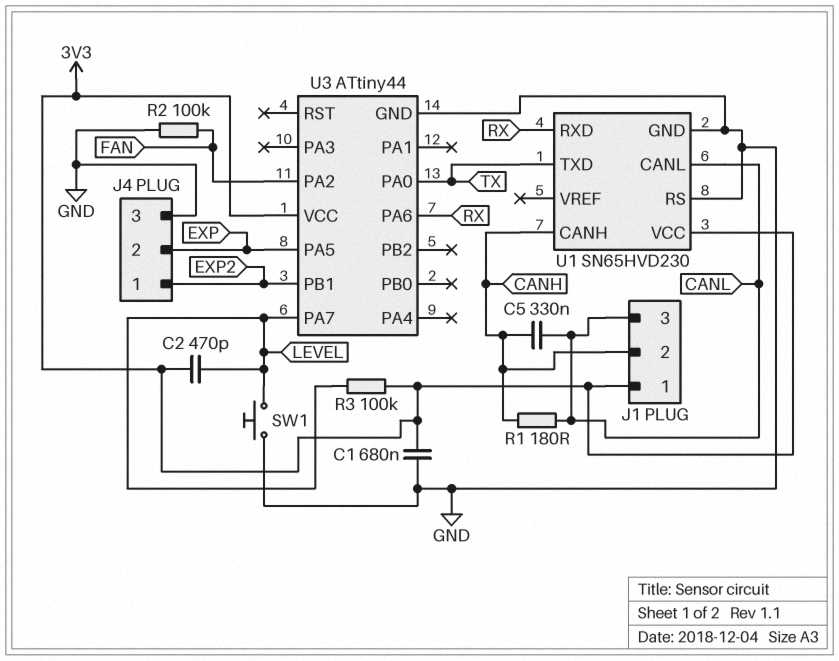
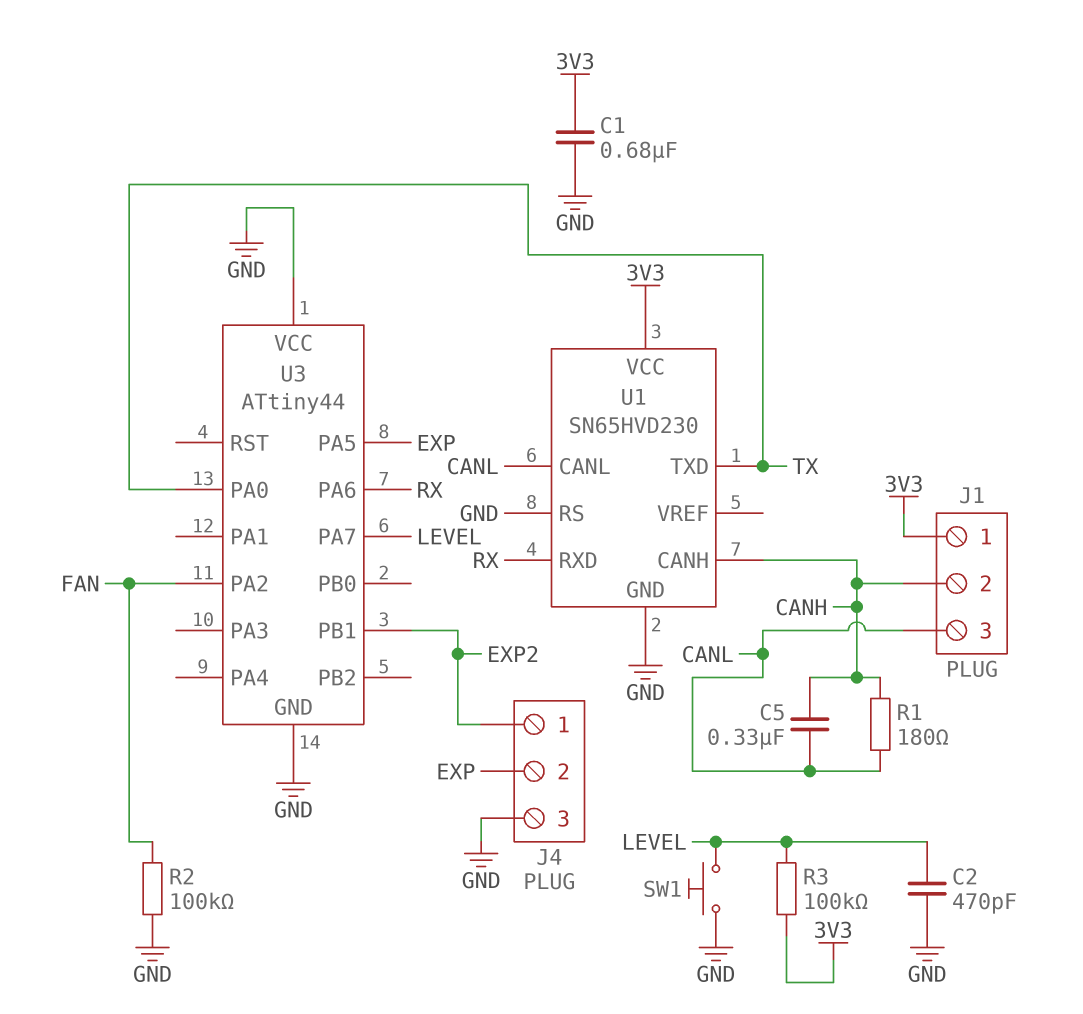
C2: 470pF (3V3, LEVEL) -> 470pF (GND, LEVEL)
U3 pin VCC: 3V3 -> GND

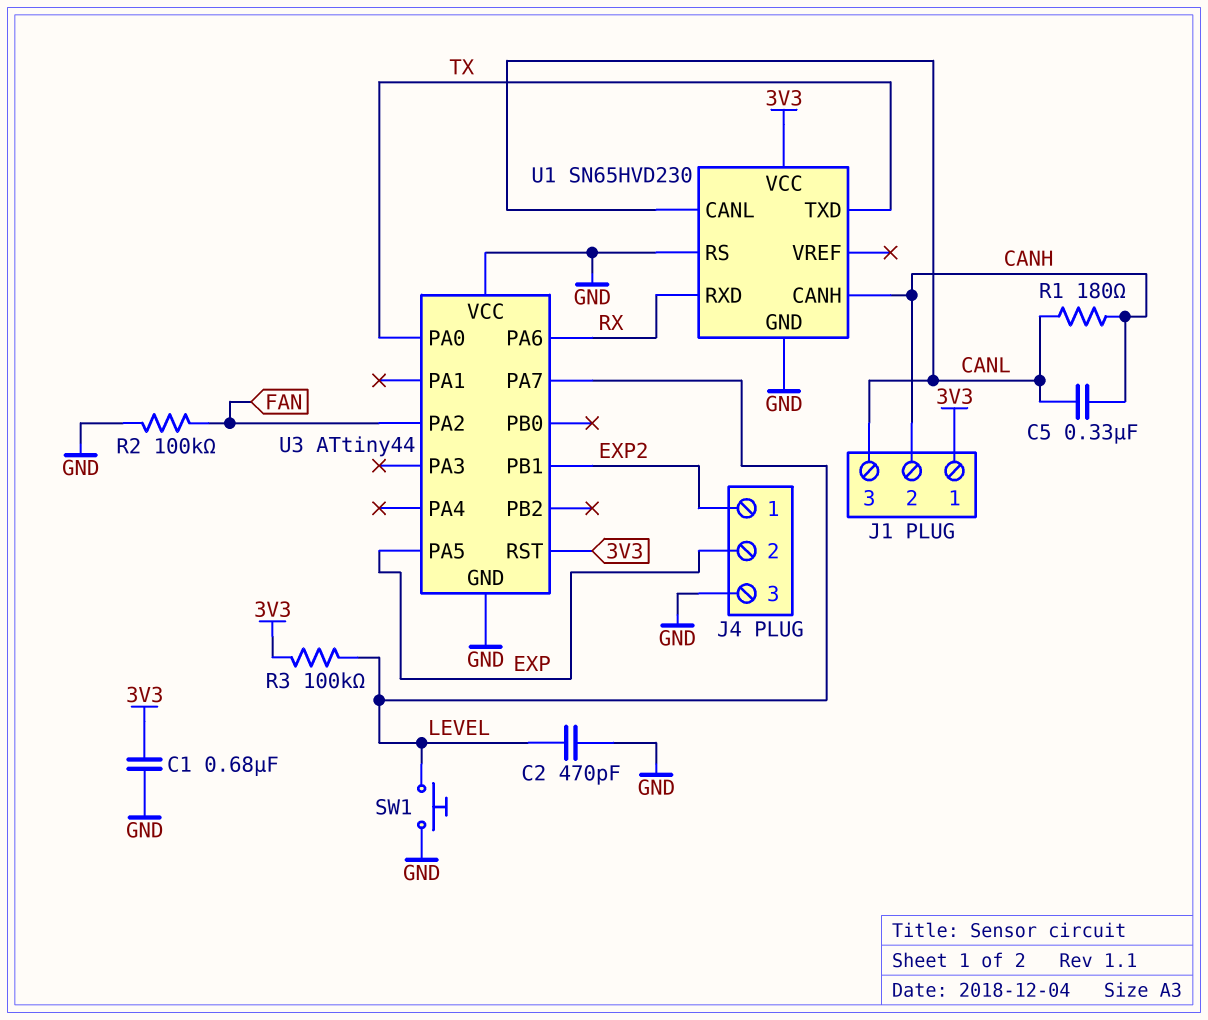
U3 pin RST: none -> 3V3

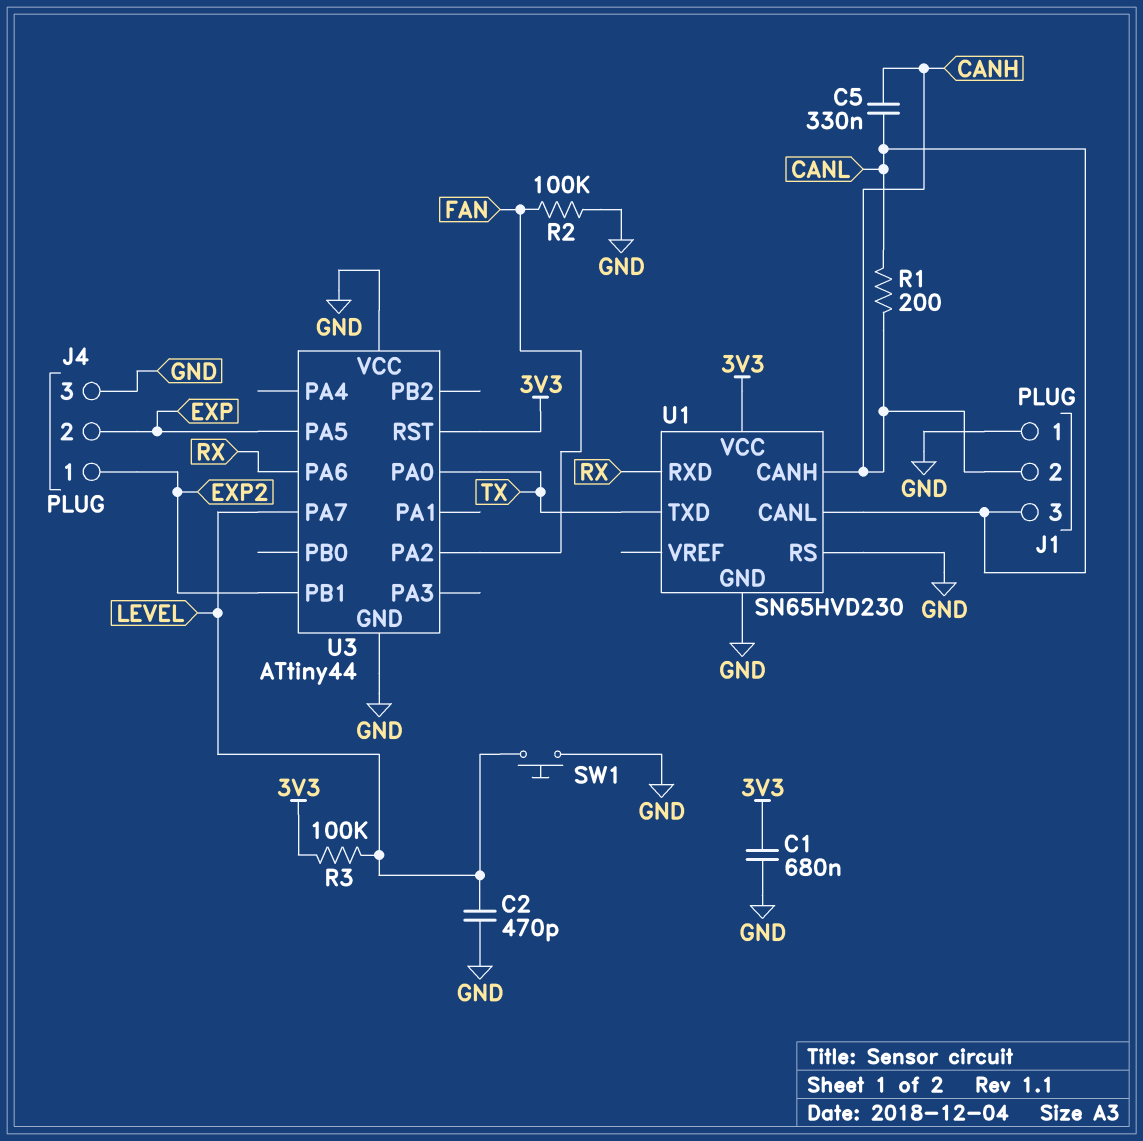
J1 pin 1: 3V3 -> GND
R1: 180 (CANH, CANL) -> 200 (CANH, CANL)

